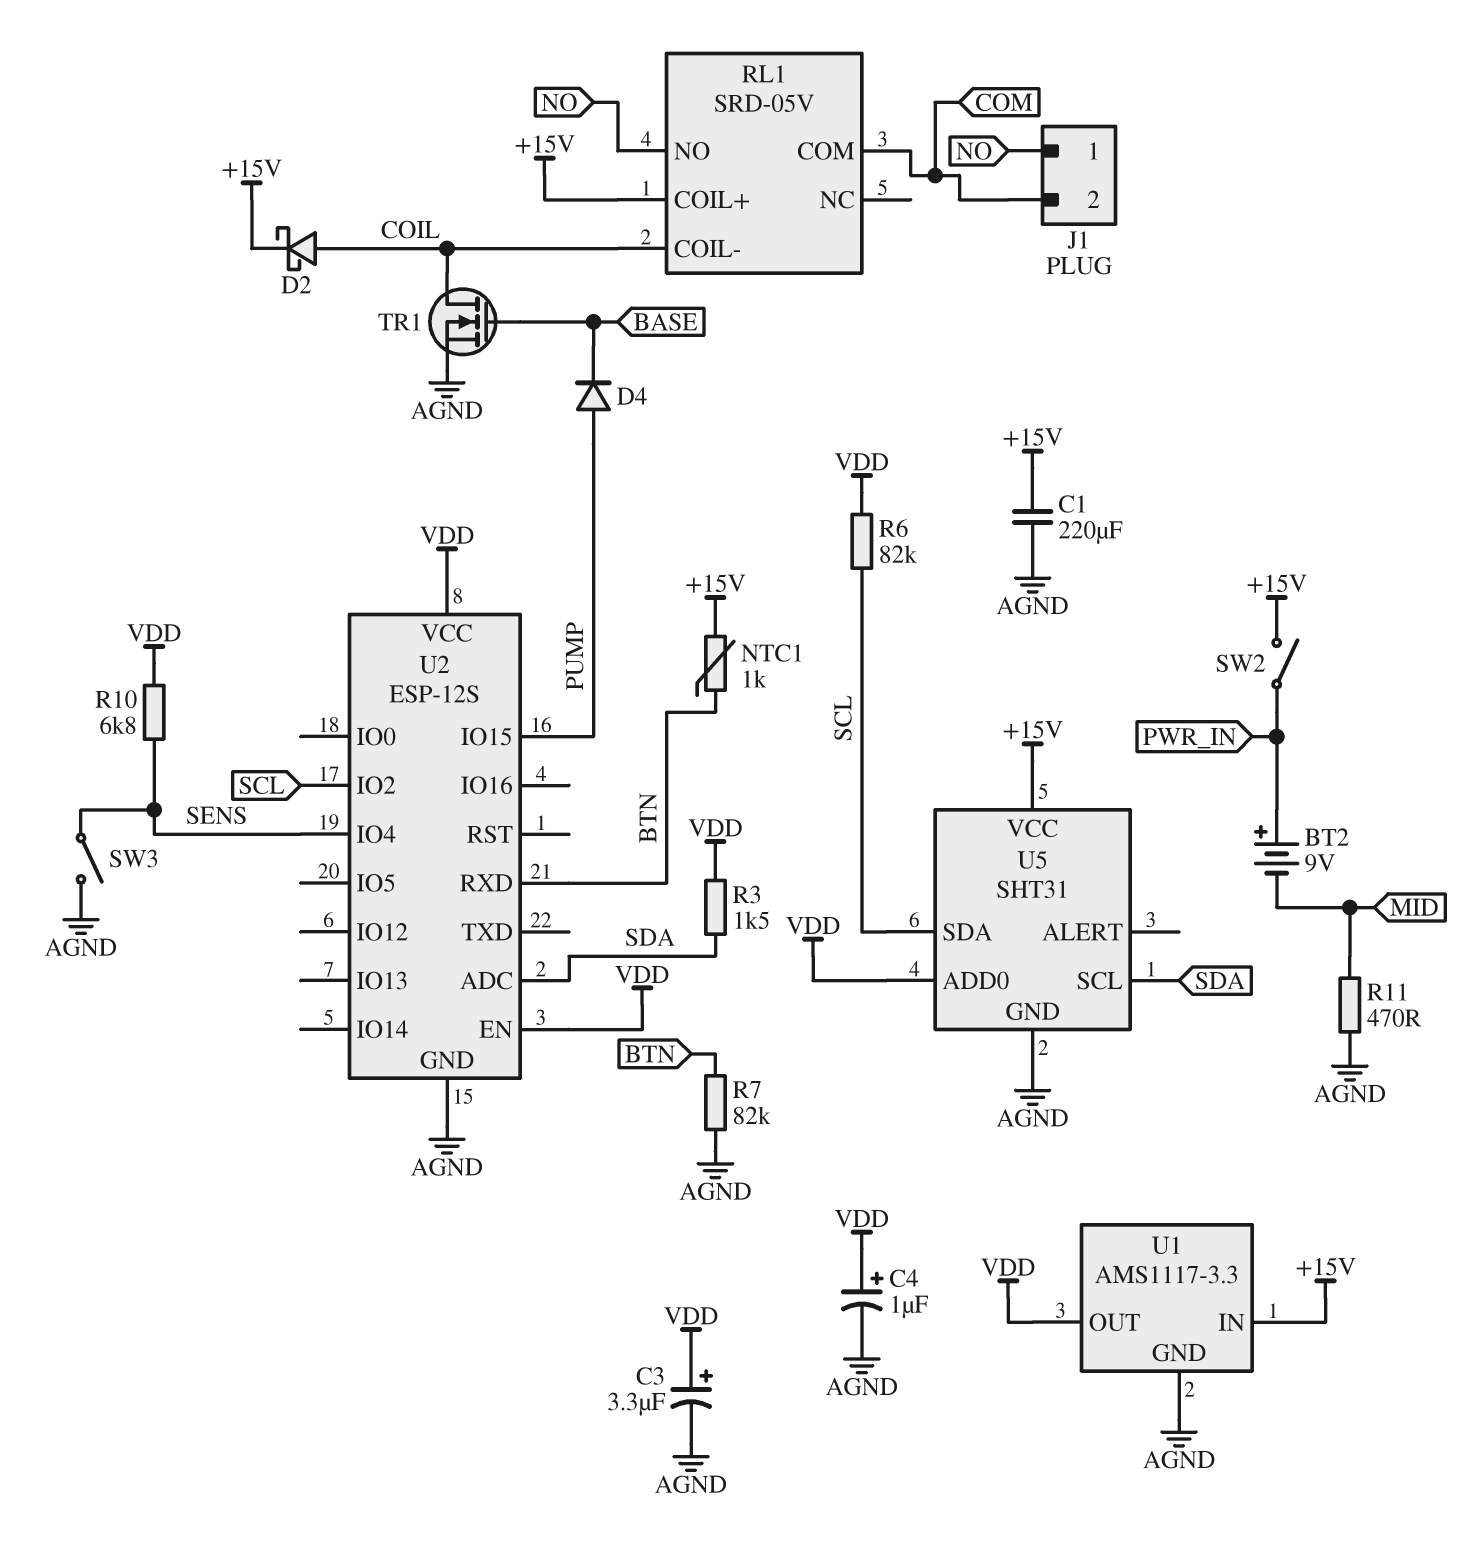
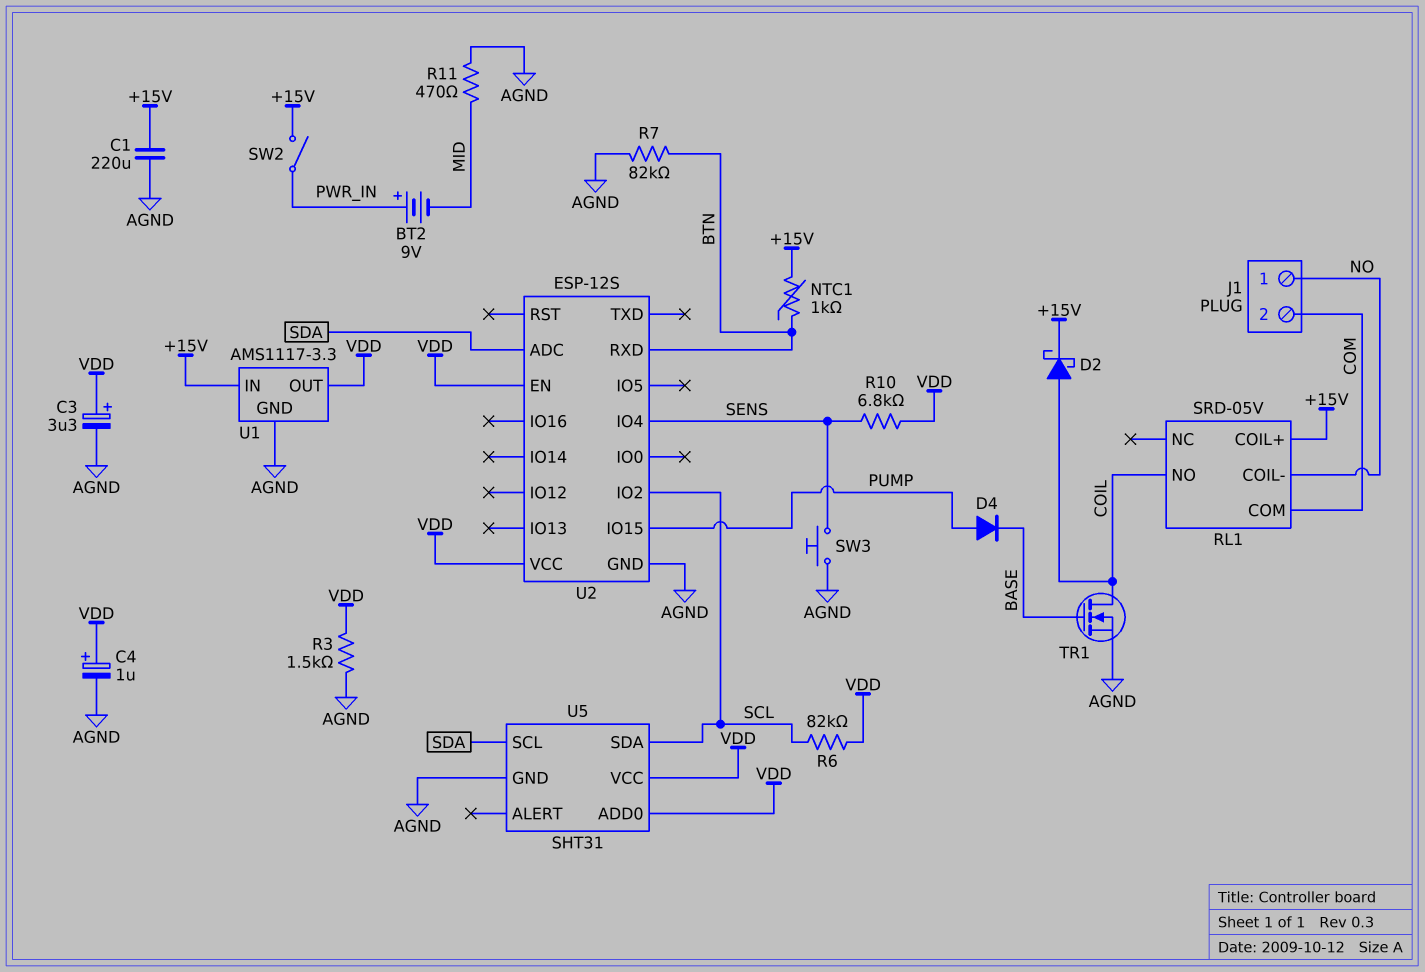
R3: 1.5k (SDA, VDD) -> 1.5k (AGND, VDD)
RL1 pin COIL-: COIL -> NO
RL1 pin NO: NO -> COIL
SW3: switch (AGND, SENS) -> button (AGND, SENS)
U5 pin VCC: +15V -> VDD

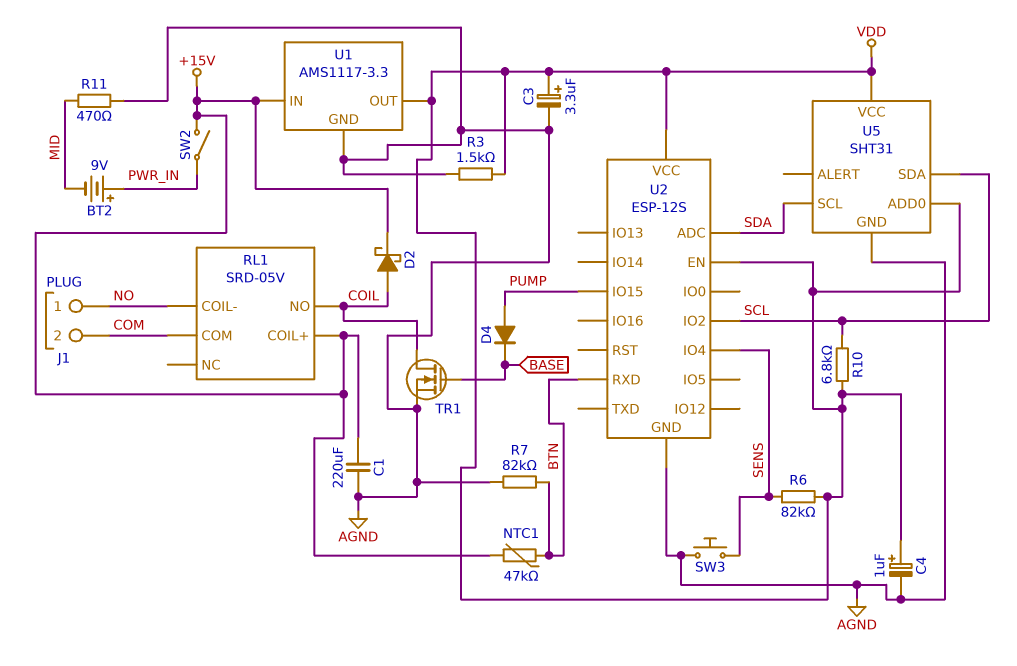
NTC1: 1k (+15V, BTN) -> 47k (+15V, BTN)
R6: 82k (SCL, VDD) -> 82k (SENS, VDD)
R10: 6.8k (SENS, VDD) -> 6.8k (SCL, VDD)

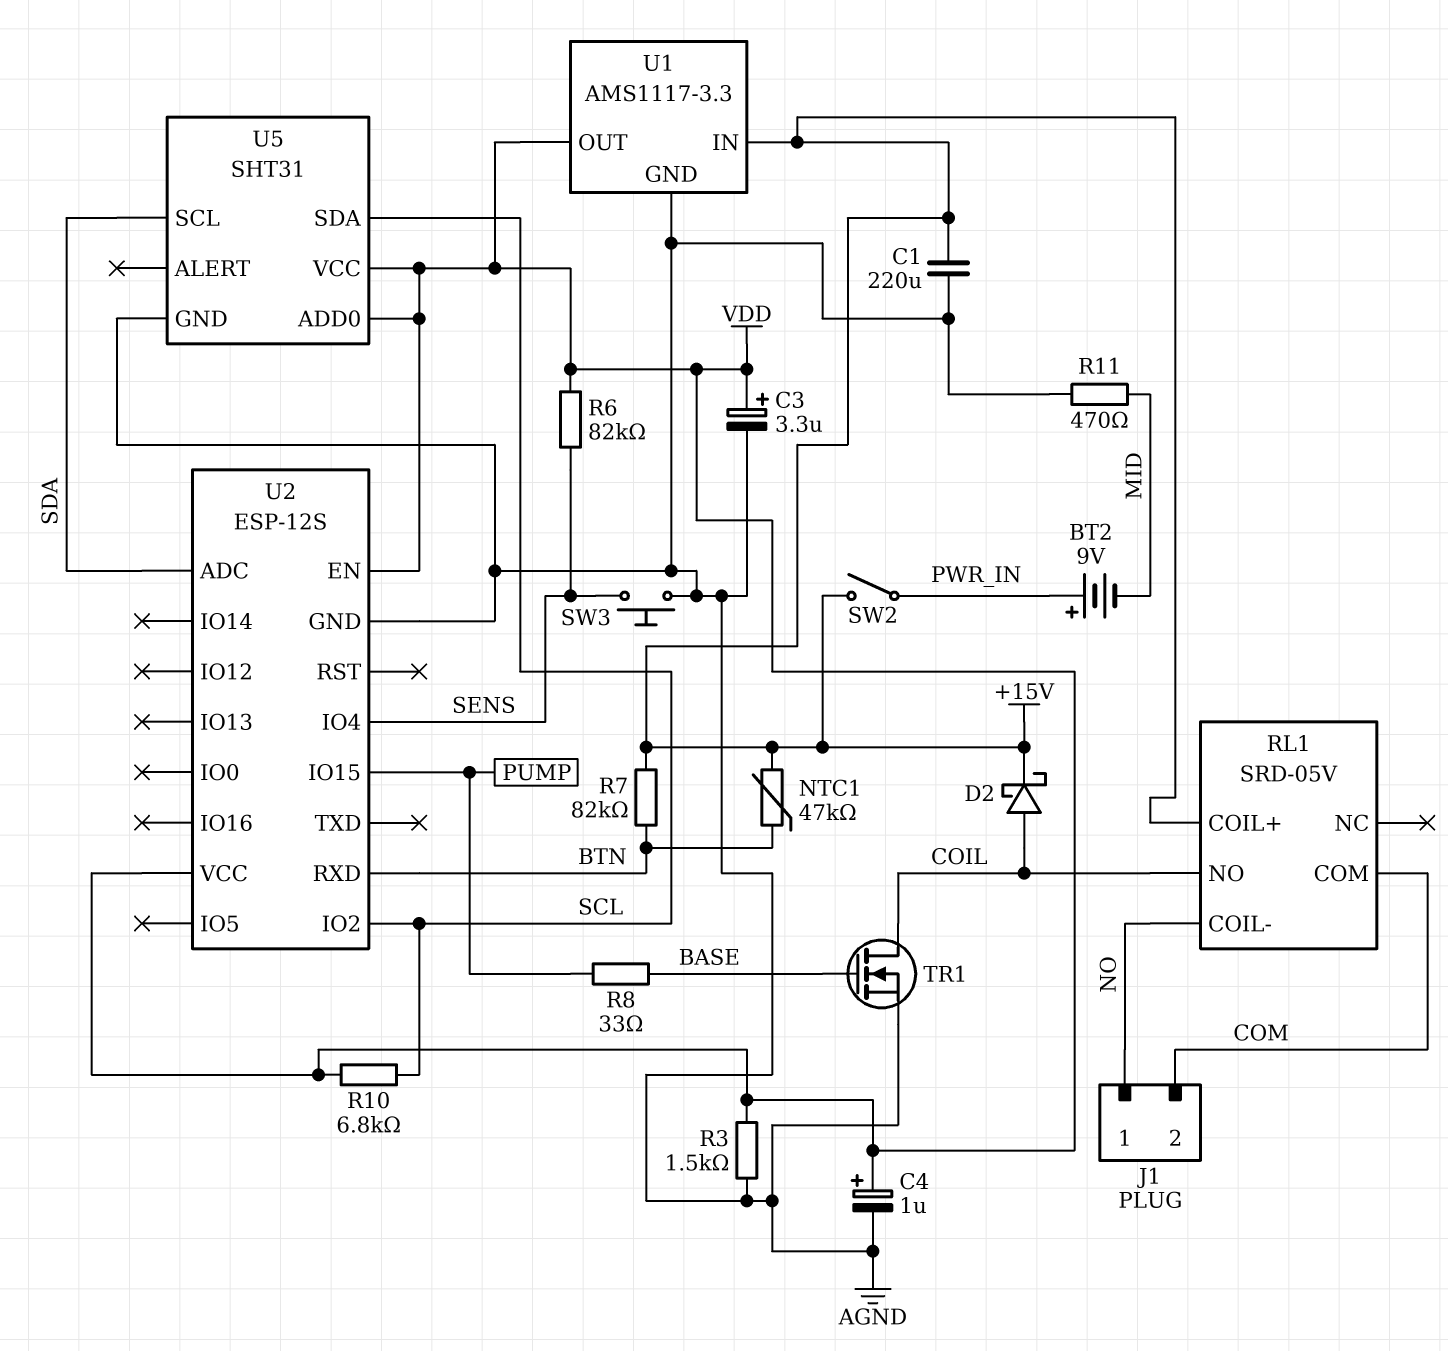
D4: diode (A PUMP, K BASE) -> none
R7: 82k (AGND, BTN) -> 82k (+15V, BTN)
R8: none -> 33 (BASE, PUMP)

